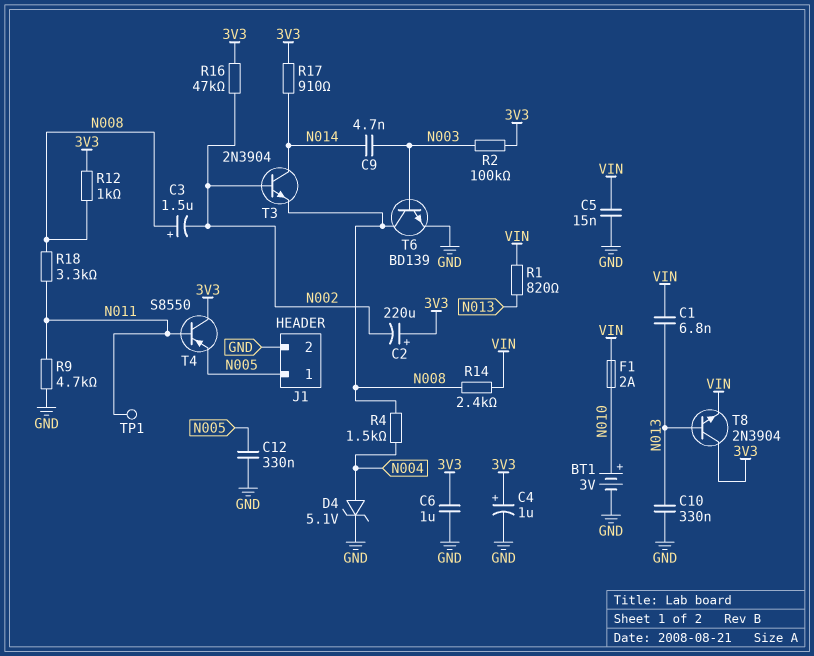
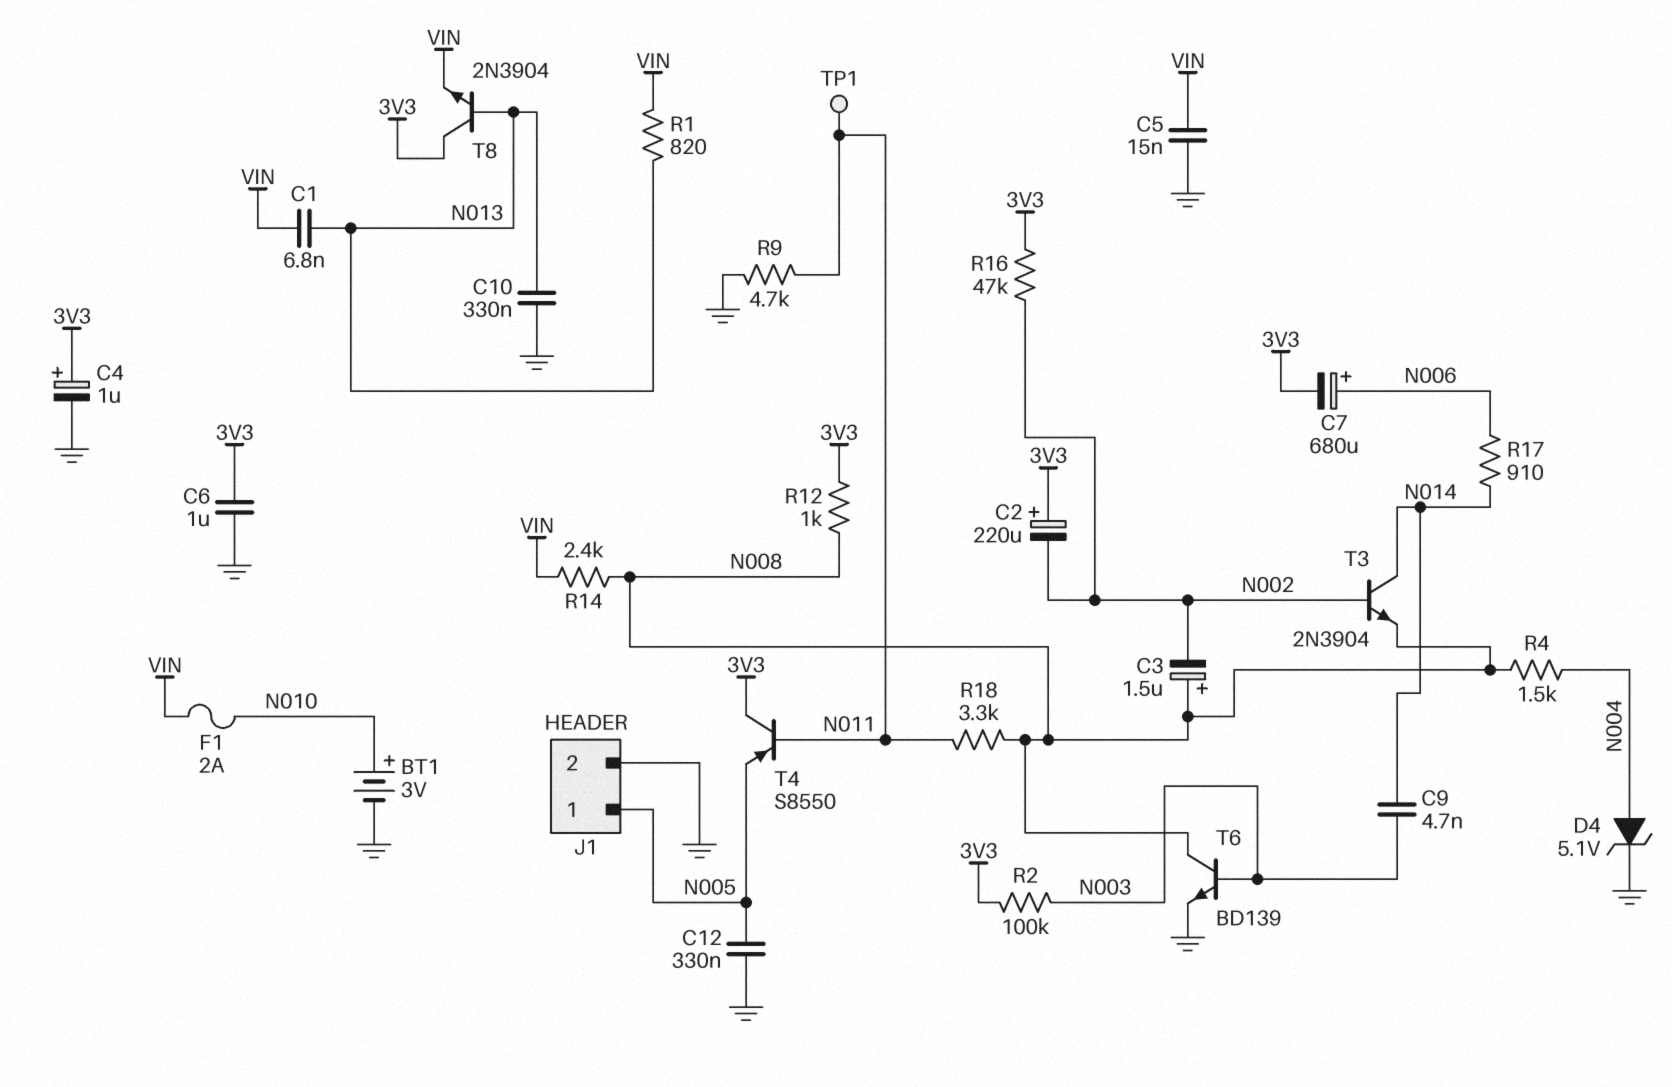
C7: none -> 680uF (plus N006, minus 3V3)
R17: 910 (3V3, N014) -> 910 (N006, N014)

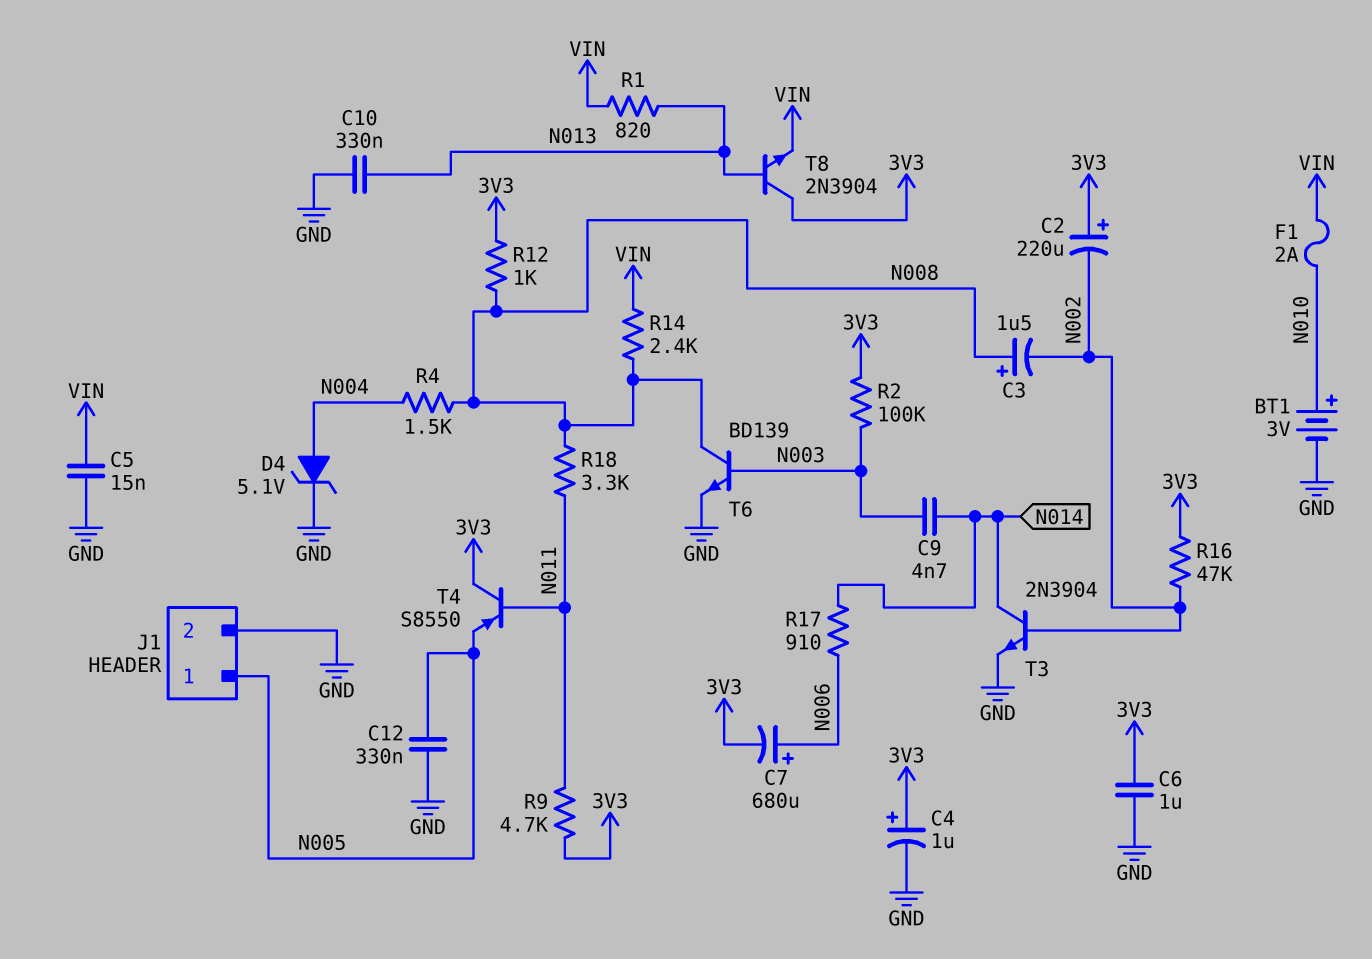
C1: 6.8nF (N013, VIN) -> none
R9: 4.7k (GND, N011) -> 4.7k (3V3, N011)
T3: NPN 2N3904 (B N002, C N014, E N008) -> NPN 2N3904 (B N002, C N014, E GND)
TP1: test point (N011) -> none

